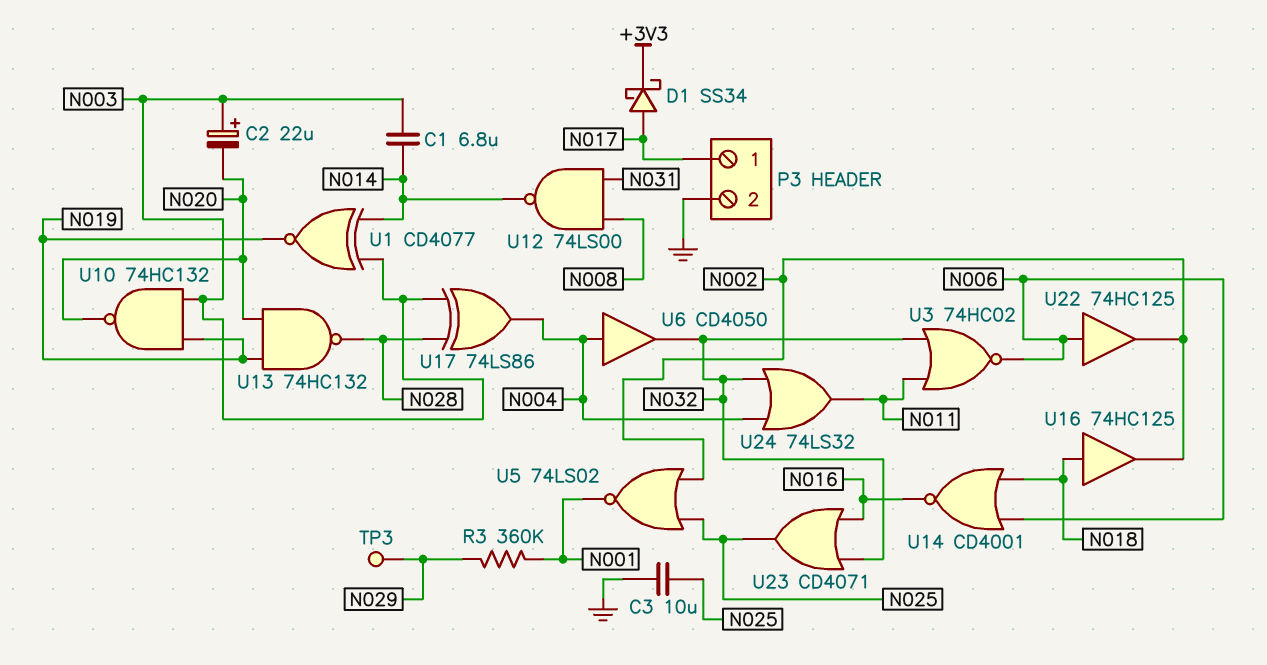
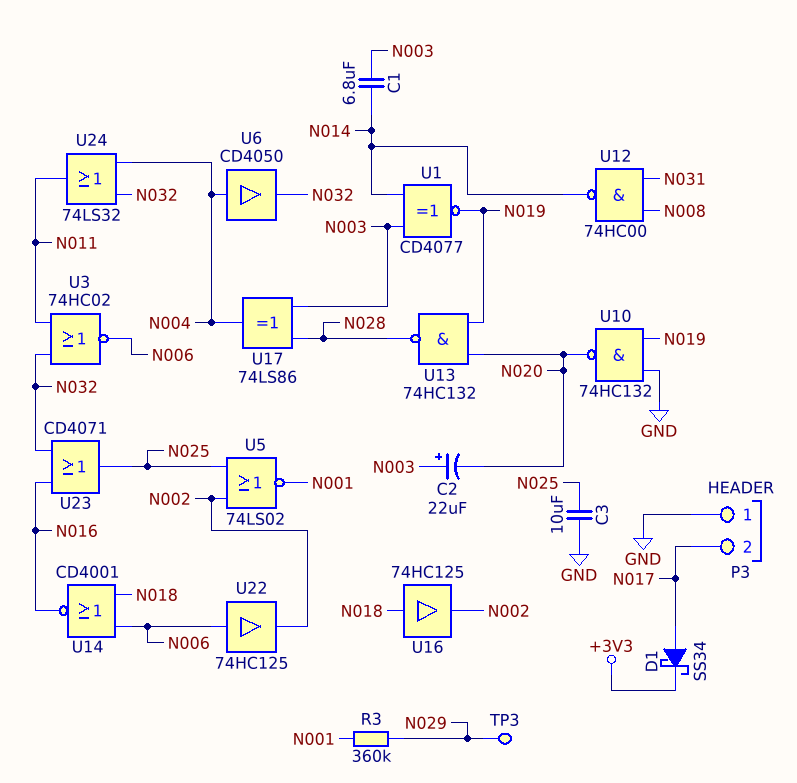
P3 pin 1: N017 -> GND
P3 pin 2: GND -> N017
U10: NAND 74HC132 (in N003, in N019, out N020) -> NAND 74HC132 (in GND, in N019, out N020)
U12: NAND 74LS00 (in N008, in N031, out N014) -> NAND 74HC00 (in N008, in N031, out N014)

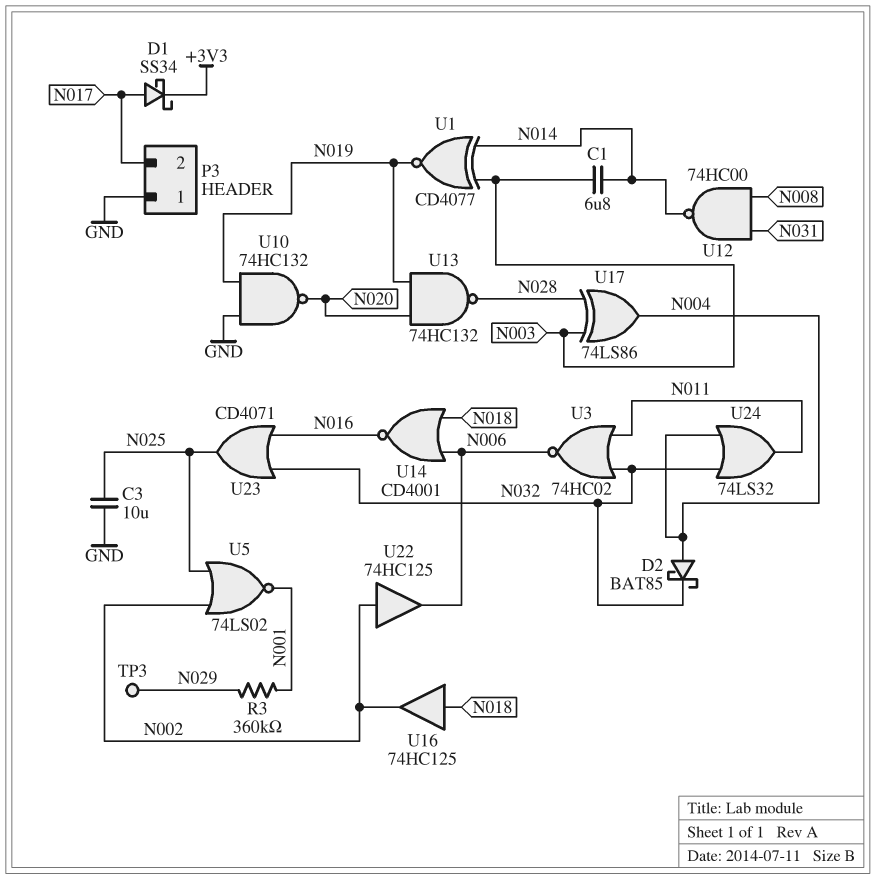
C2: 22uF (plus N003, minus N020) -> none
D2: none -> schottky BAT85 (A N004, K N032)
U6: buffer CD4050 (in N004, out N032) -> none
U22: buffer 74HC125 (in N006, out N002) -> buffer 74HC125 (in N002, out N006)

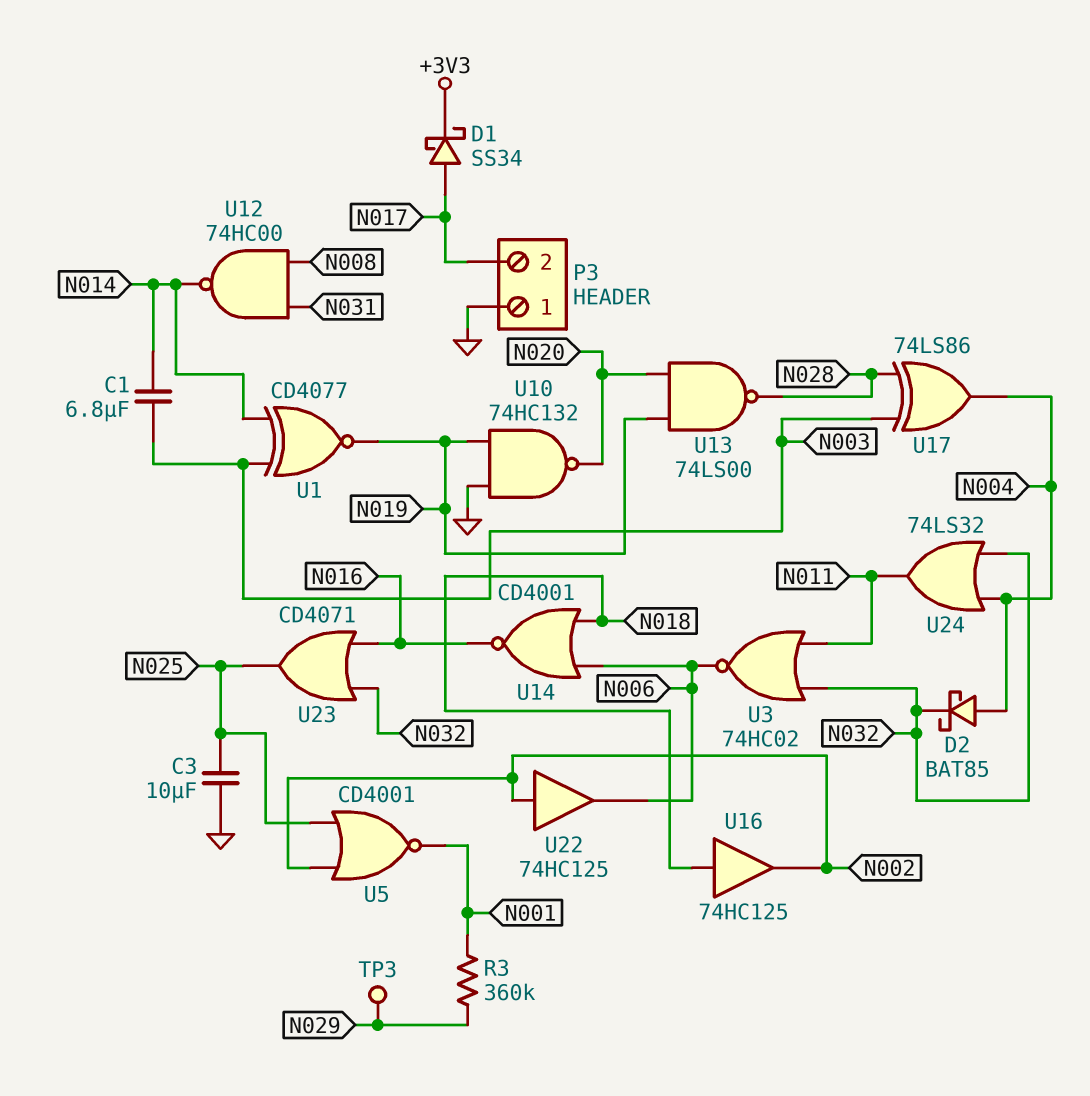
U5: NOR 74LS02 (in N002, in N025, out N001) -> NOR CD4001 (in N002, in N025, out N001)
U13: NAND 74HC132 (in N019, in N020, out N028) -> NAND 74LS00 (in N019, in N020, out N028)

